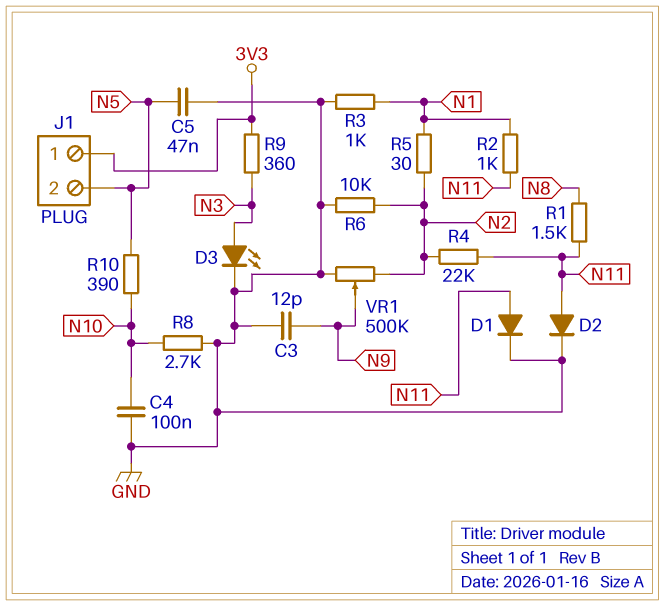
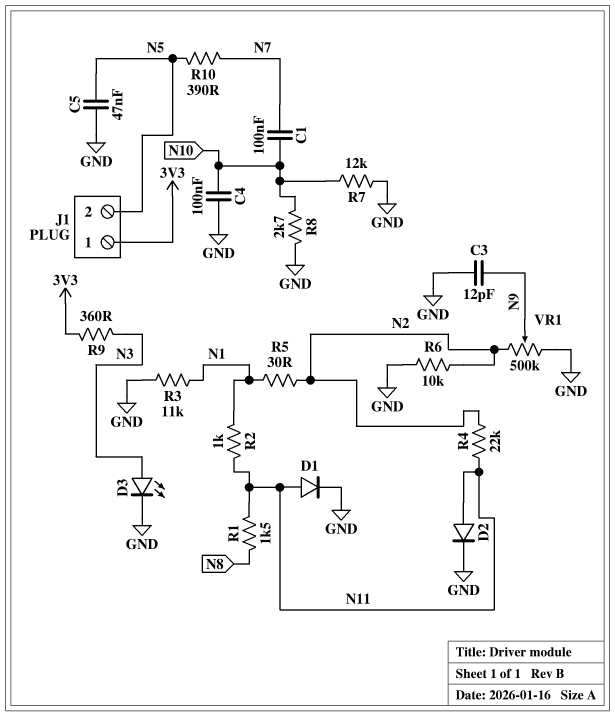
C1: none -> 100nF (N7, N10)
R3: 1k (GND, N1) -> 11k (GND, N1)
R7: none -> 12k (GND, N10)
R10: 390 (N5, N10) -> 390 (N5, N7)

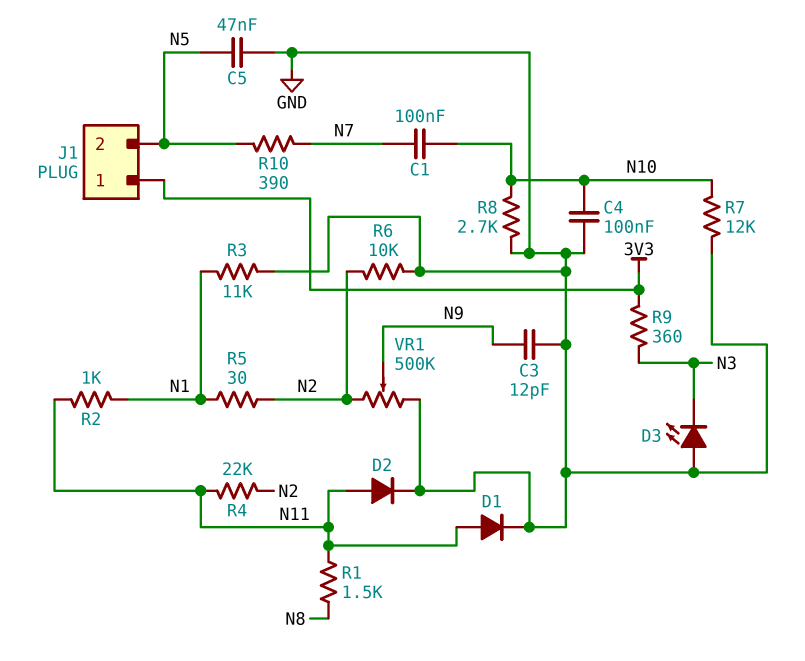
D3: LED (A N3, K GND) -> LED (A GND, K N3)

